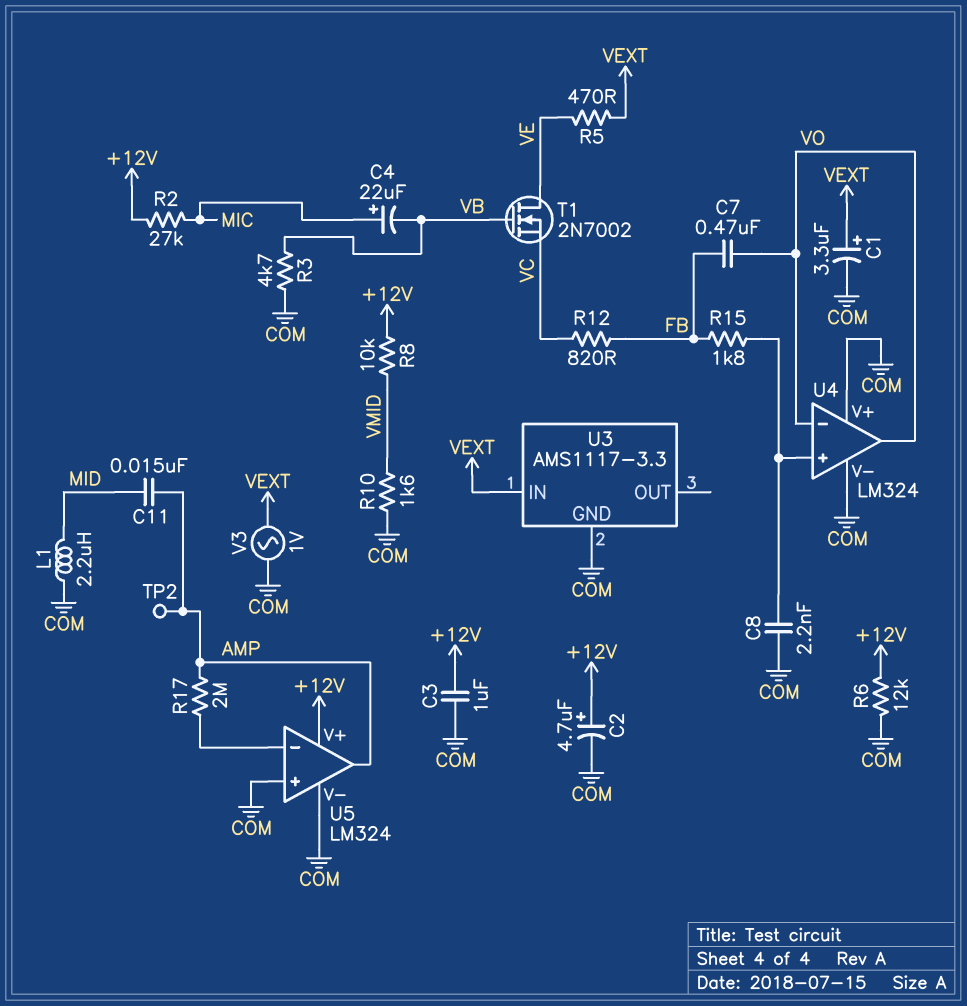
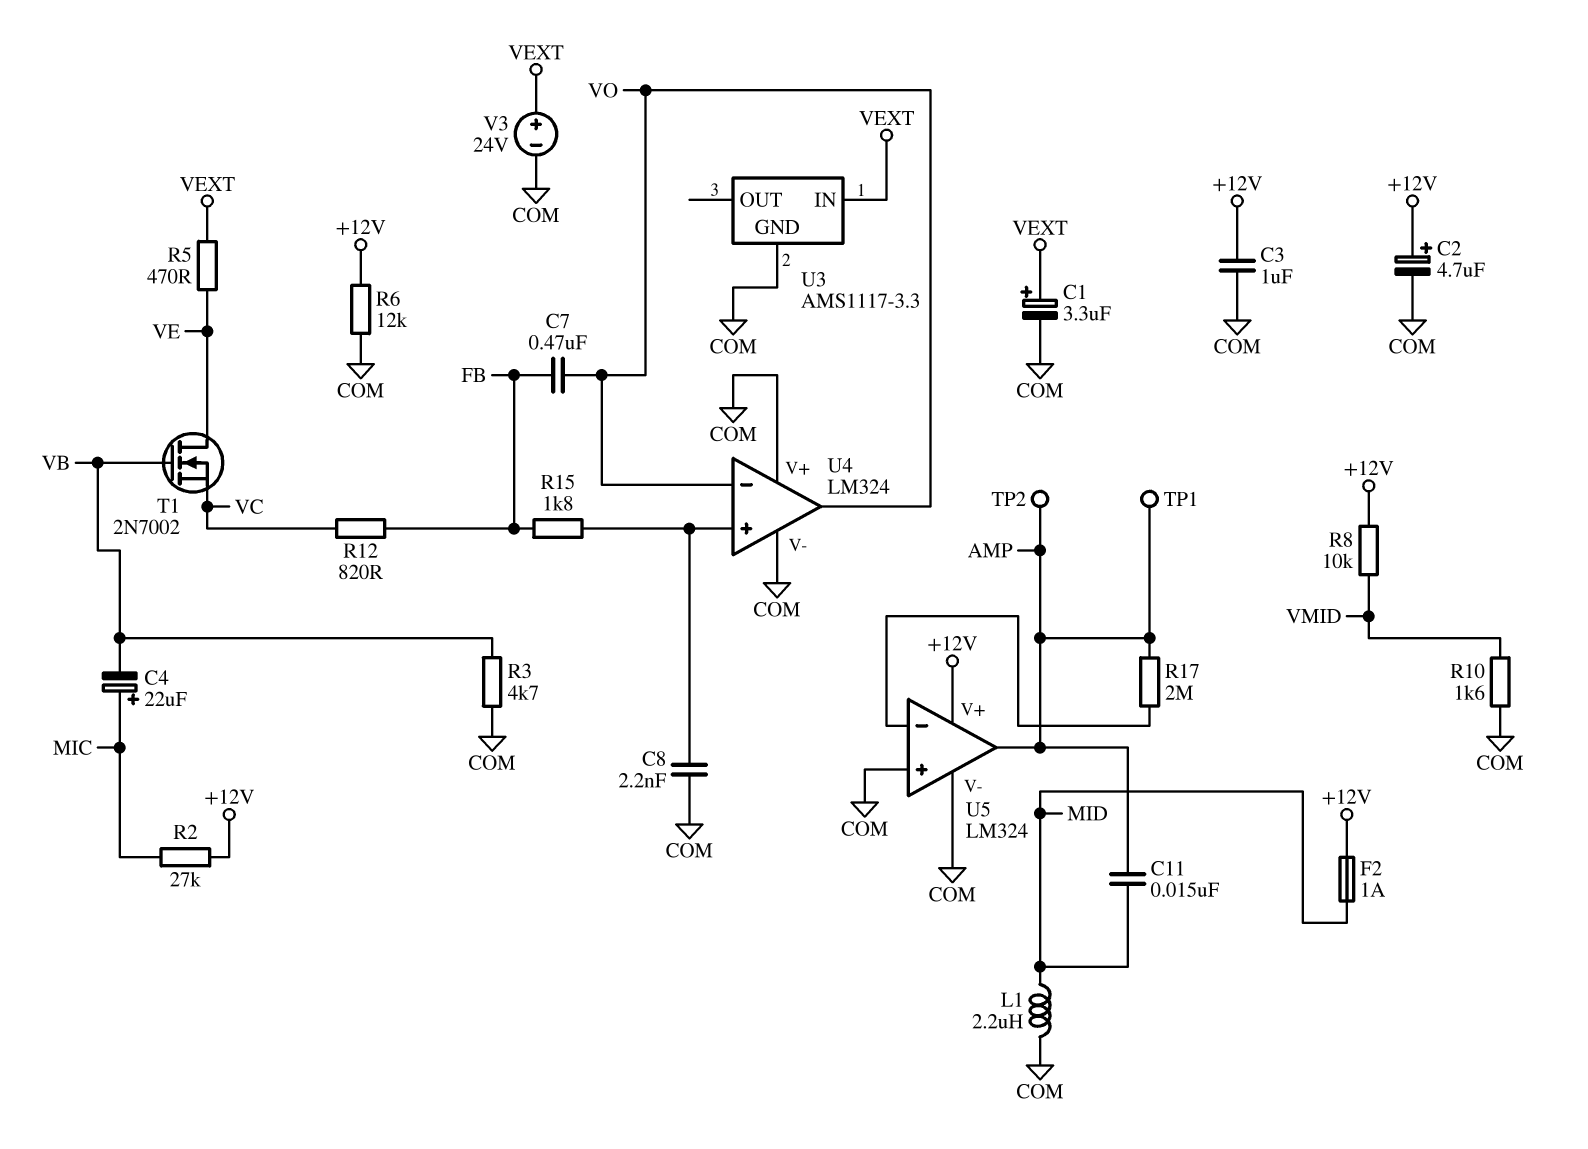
F2: none -> 1A (+12V, MID)
TP1: none -> test point (AMP)
V3: AC 1V (COM, VEXT) -> 24V (plus VEXT, minus COM)

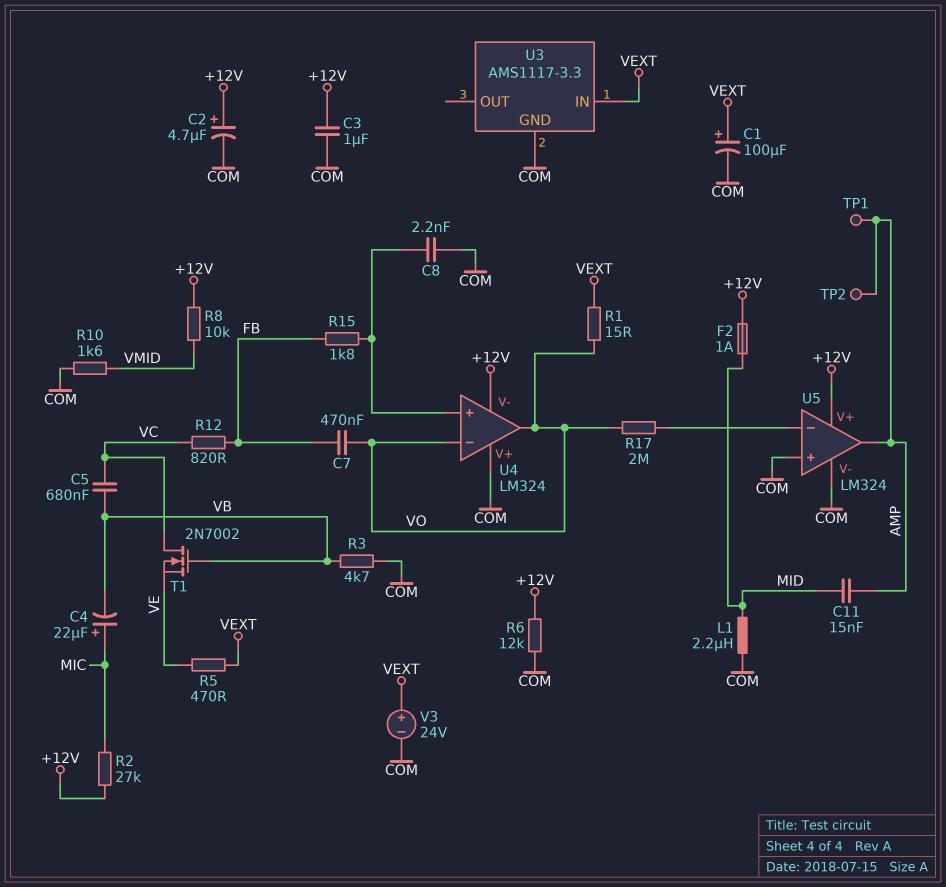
C1: 3.3uF (plus VEXT, minus COM) -> 100uF (plus VEXT, minus COM)
C5: none -> 680nF (VB, VC)
R1: none -> 15 (VEXT, VO)
R17: 2M (AMP, U5/in-) -> 2M (U5/in-, VO)
T1: NMOS 2N7002 (G VB, D VE, S VC) -> NMOS 2N7002 (G VB, D VC, S VE)
U4 pin V-: COM -> +12V

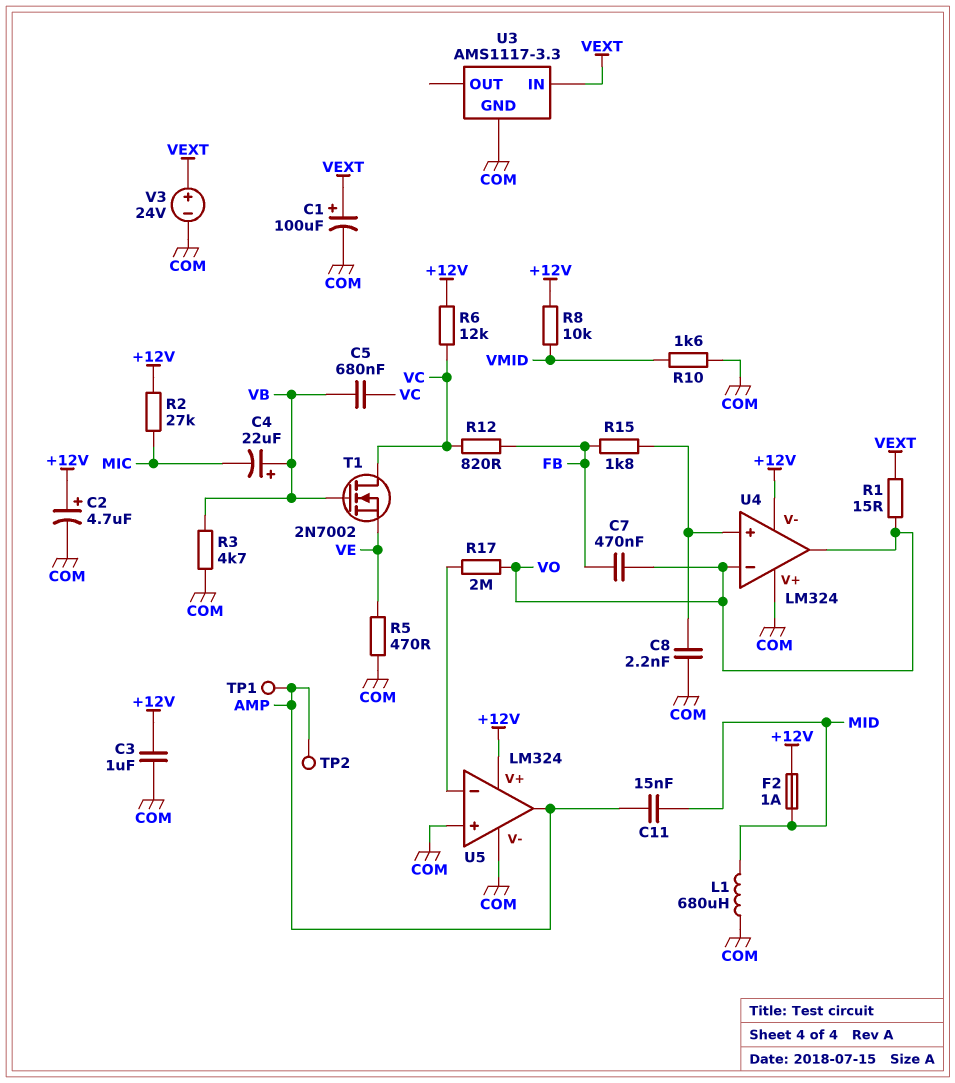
C4: 22uF (plus MIC, minus VB) -> 22uF (plus VB, minus MIC)
L1: 2.2uH (COM, MID) -> 680uH (COM, MID)
R5: 470 (VE, VEXT) -> 470 (COM, VE)
R6: 12k (+12V, COM) -> 12k (+12V, VC)

